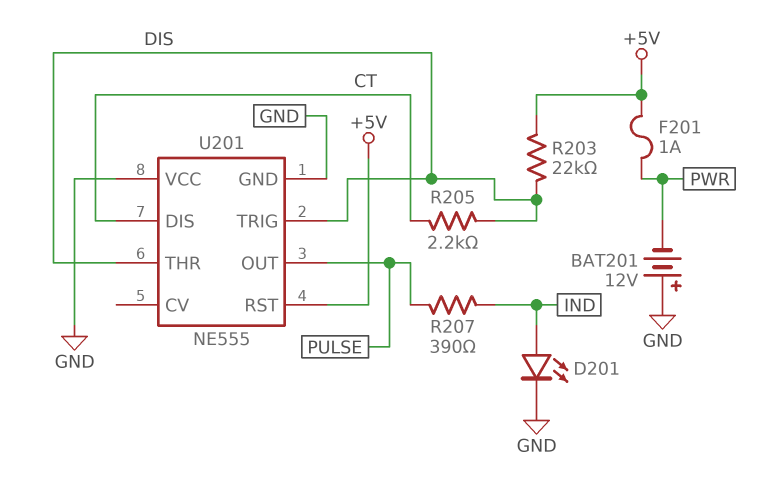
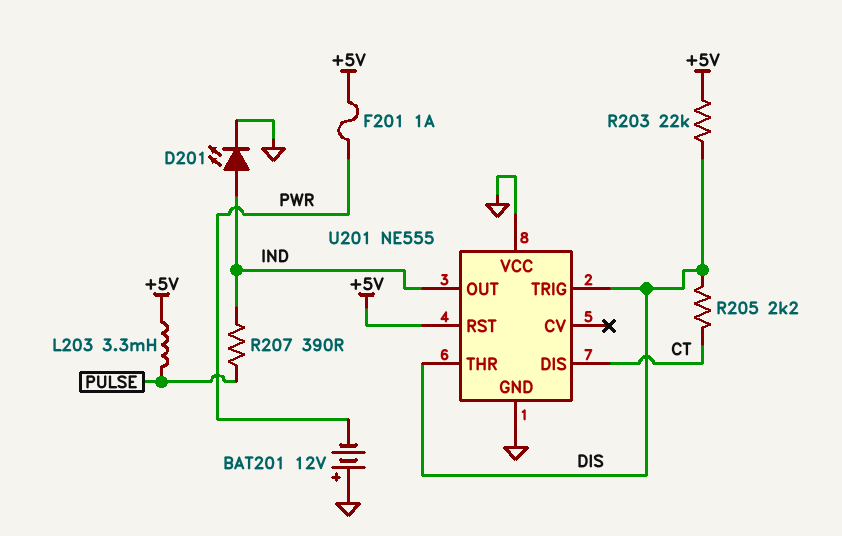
L203: none -> 3.3mH (+5V, PULSE)
U201 pin OUT: PULSE -> IND

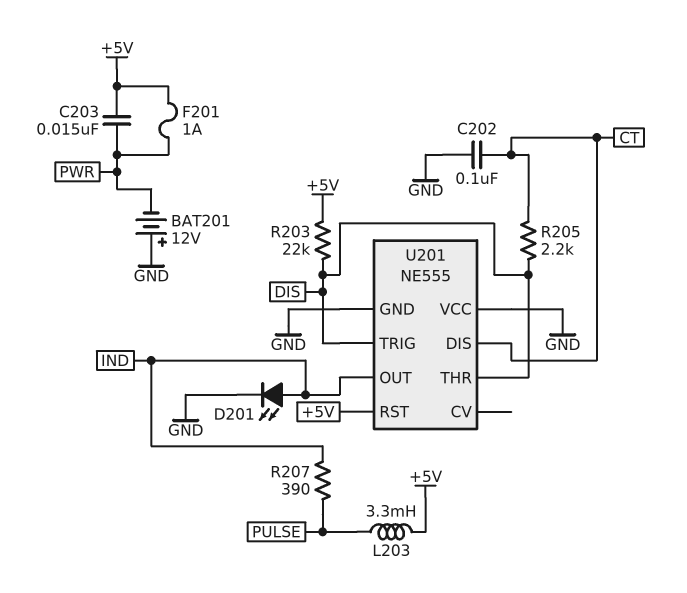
C202: none -> 100nF (CT, GND)
C203: none -> 15nF (+5V, PWR)

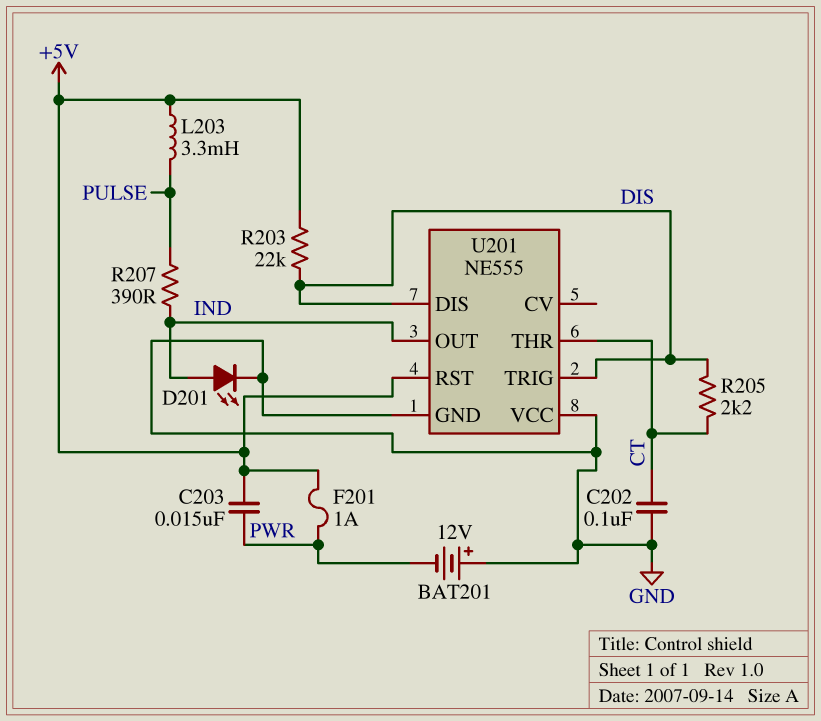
U201 pin DIS: CT -> DIS
U201 pin THR: DIS -> CT

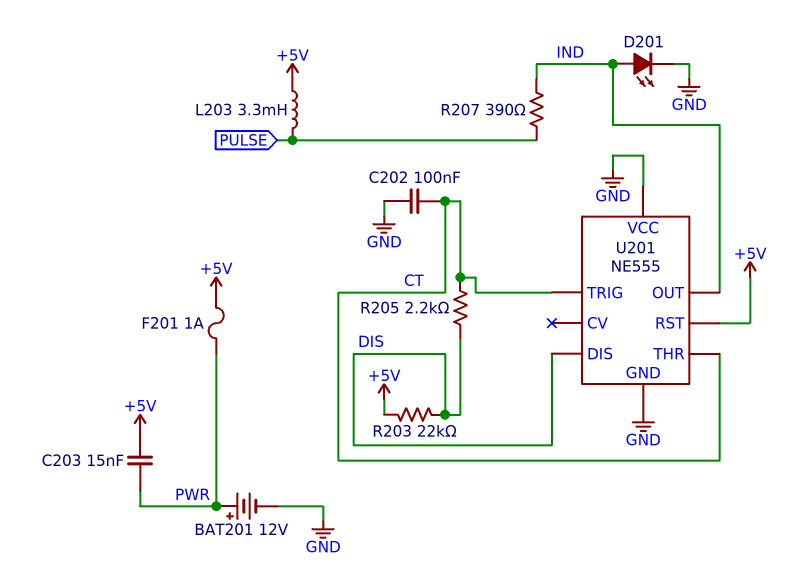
BAT201: 12V (plus GND, minus PWR) -> 12V (plus PWR, minus GND)
U201 pin TRIG: DIS -> CT

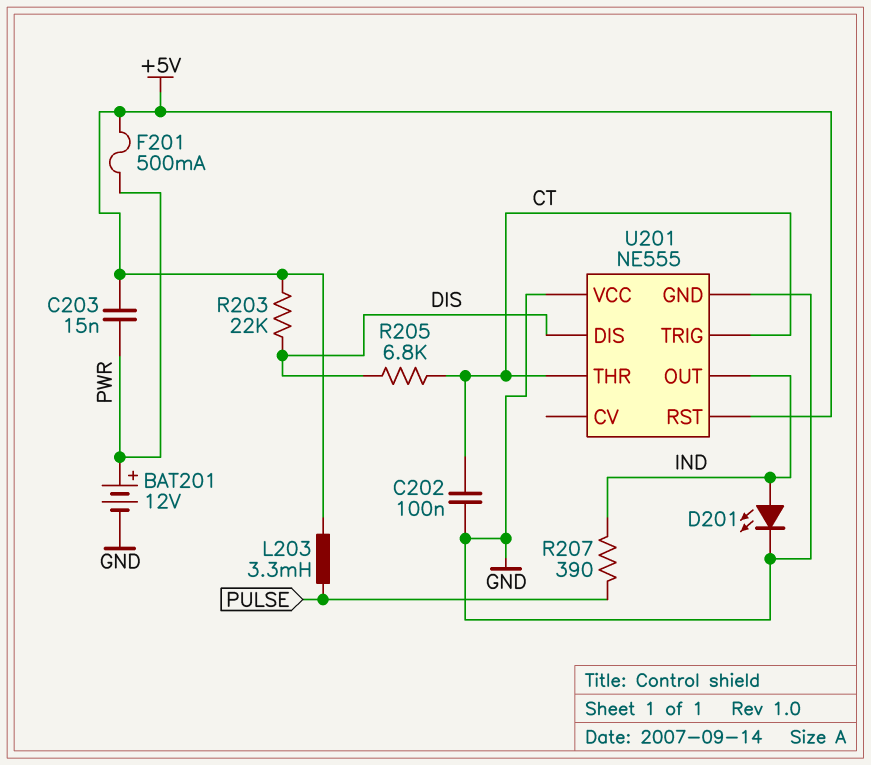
F201: 1A (+5V, PWR) -> 500mA (+5V, PWR)
R205: 2.2k (CT, DIS) -> 6.8k (CT, DIS)

